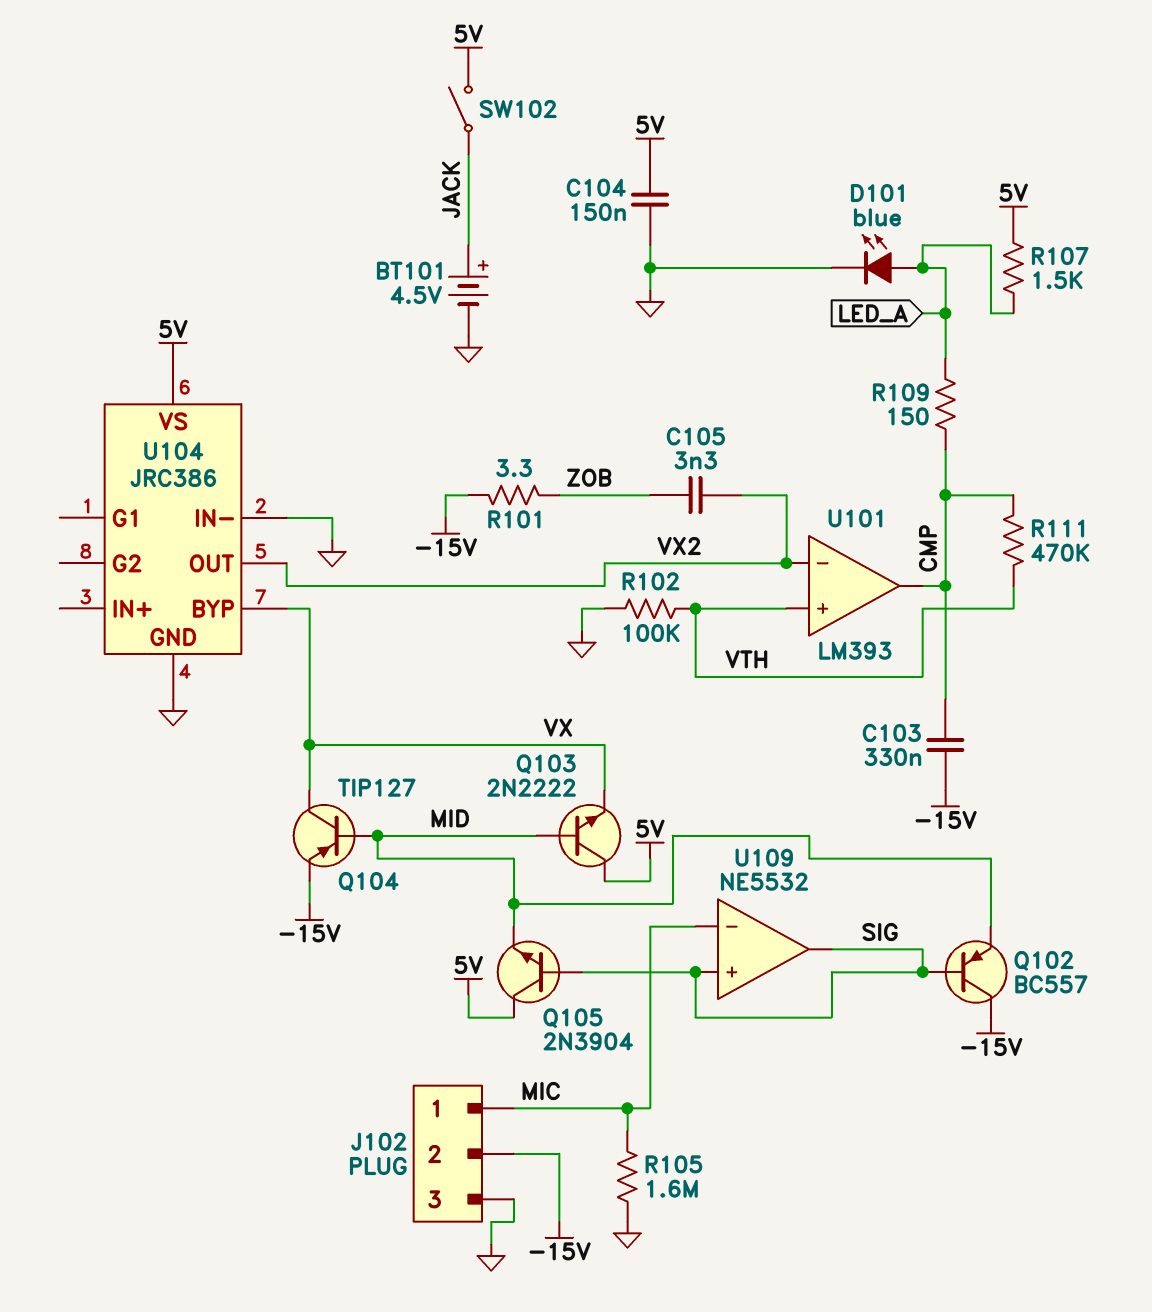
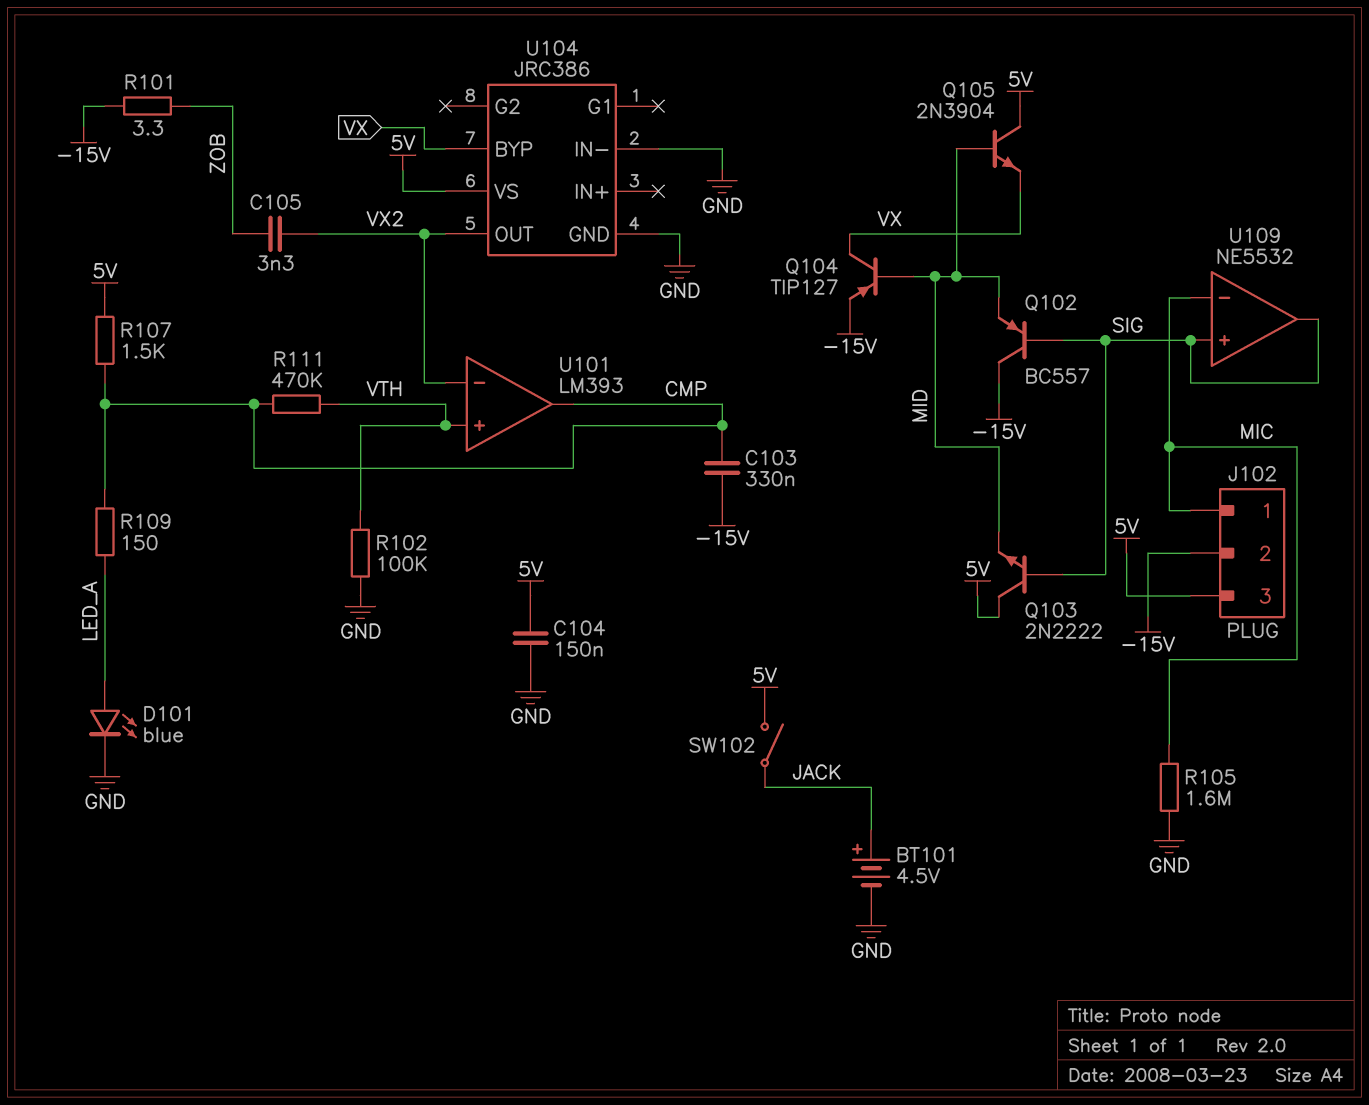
J102 pin 3: GND -> 5V
Q103: NPN 2N2222 (B MID, C 5V, E VX) -> NPN 2N2222 (B SIG, C 5V, E MID)
Q105: NPN 2N3904 (B SIG, C 5V, E MID) -> NPN 2N3904 (B MID, C 5V, E VX)
R107: 1.5k (5V, LED_A) -> 1.5k (5V, CMP)

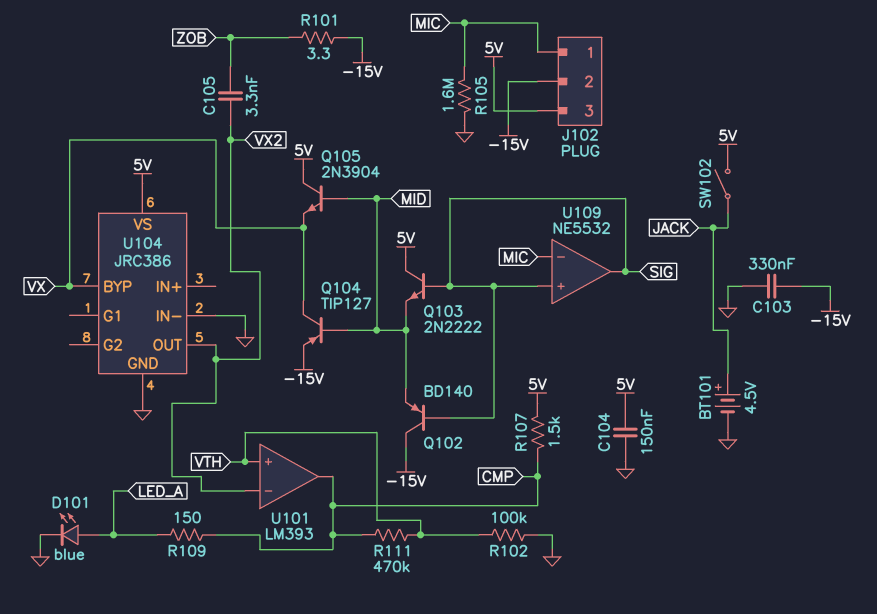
C103: 330nF (-15V, CMP) -> 330nF (-15V, GND)
Q102: PNP BC557 (B SIG, C -15V, E MID) -> PNP BD140 (B SIG, C -15V, E MID)

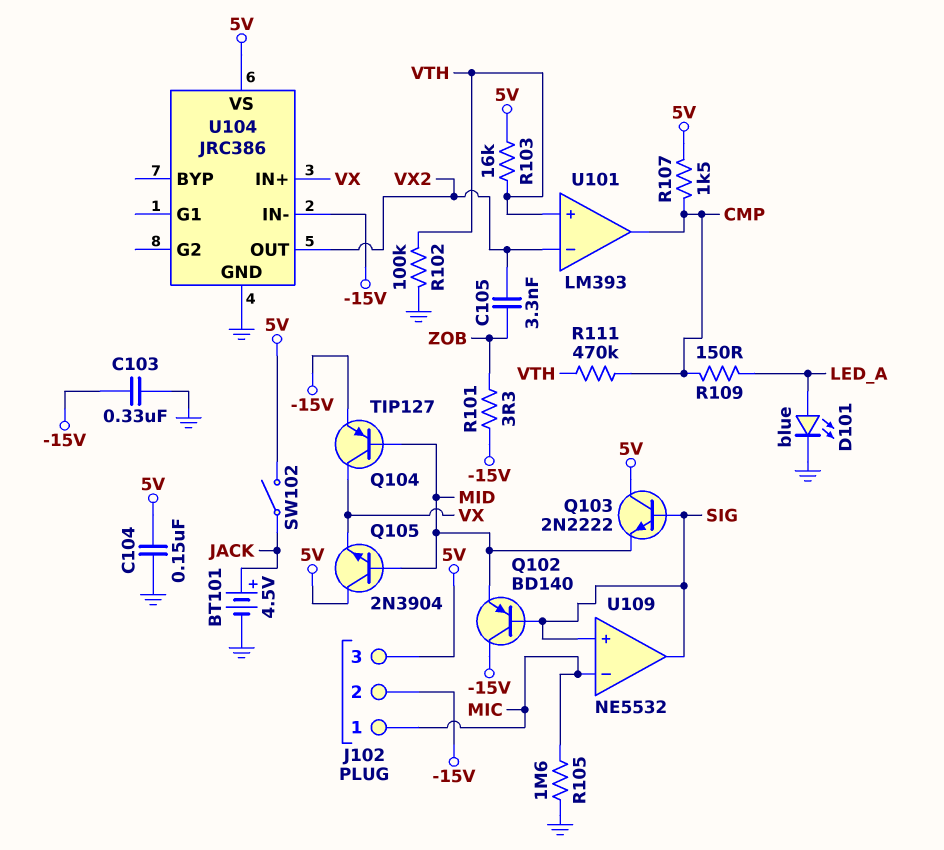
R103: none -> 16k (5V, VTH)
U104 pin BYP: VX -> none
U104 pin IN+: none -> VX
U104 pin IN-: GND -> -15V

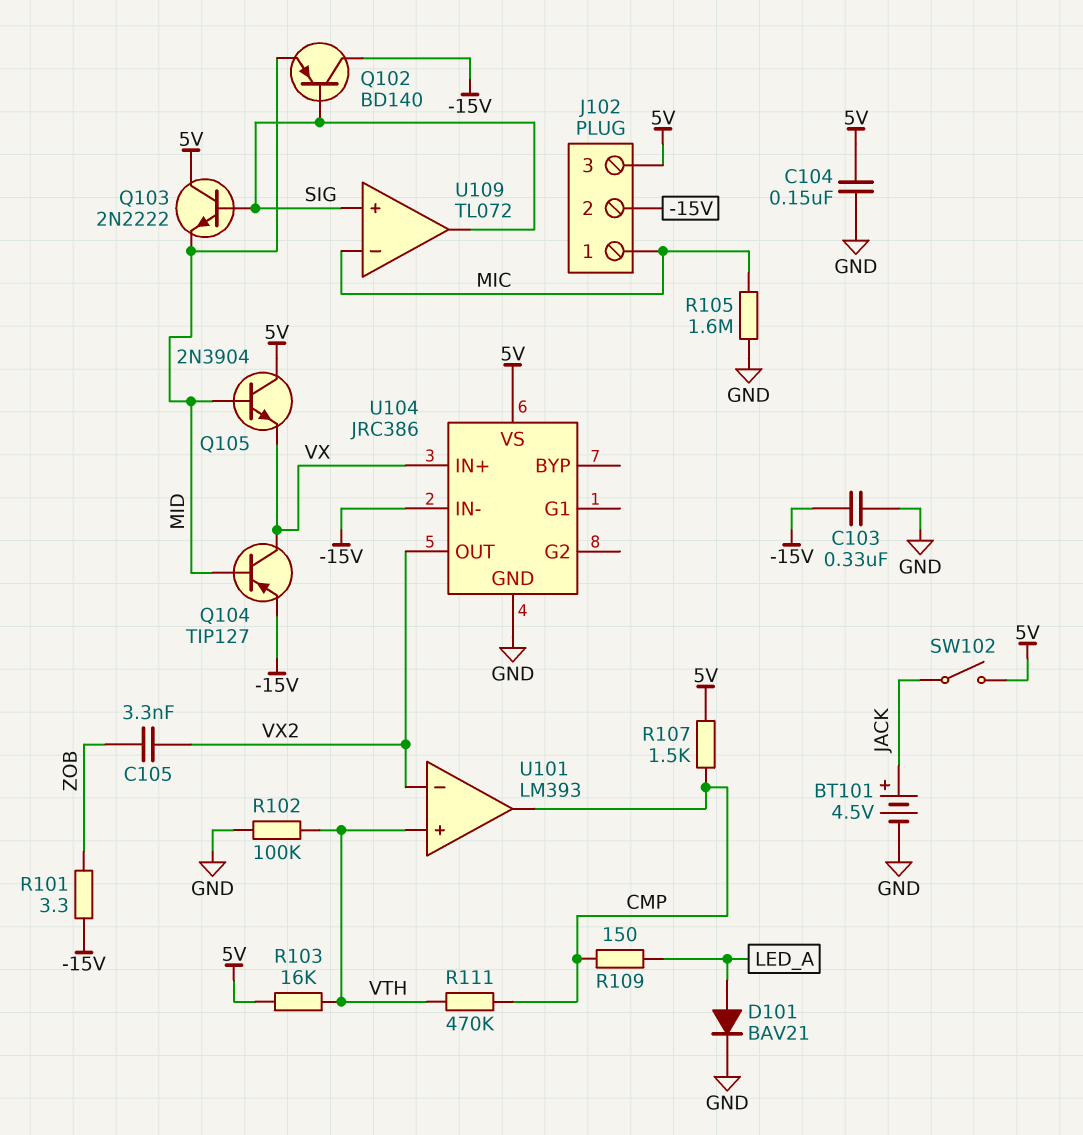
D101: LED blue (A LED_A, K GND) -> diode BAV21 (A LED_A, K GND)
U109: NE5532 -> TL072

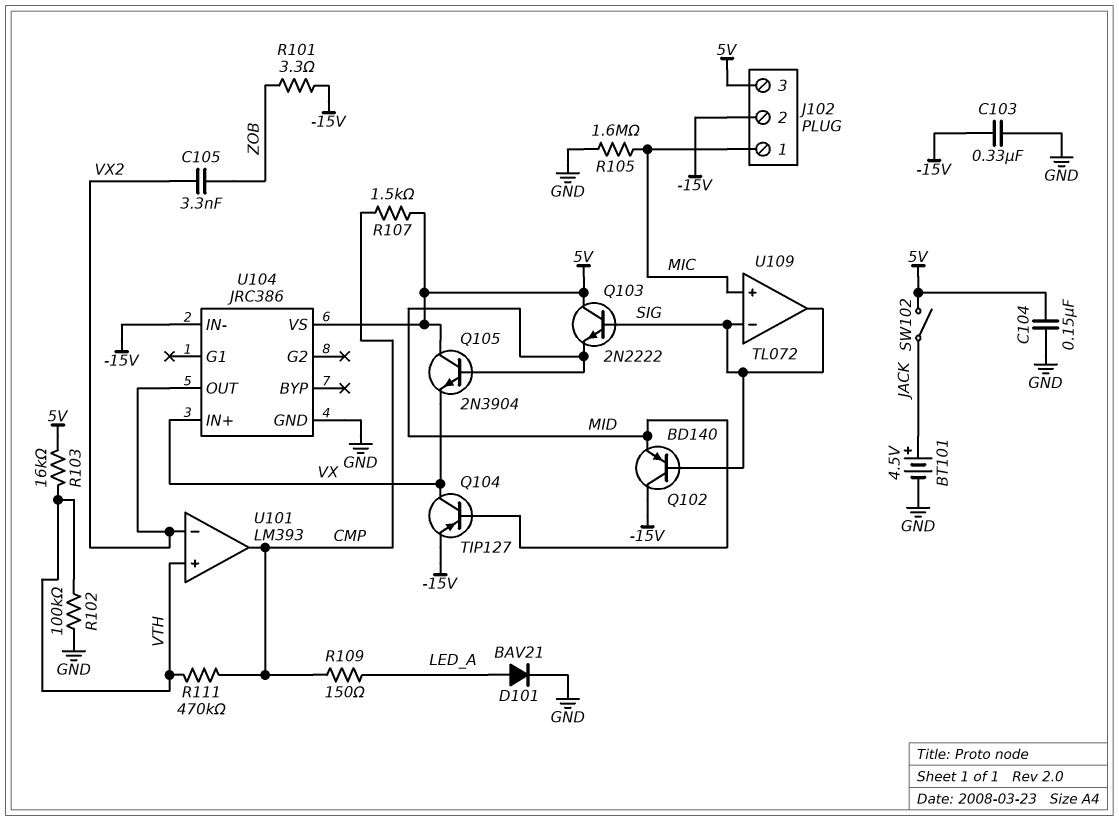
U109 pin in+: SIG -> MIC
U109 pin in-: MIC -> SIG

